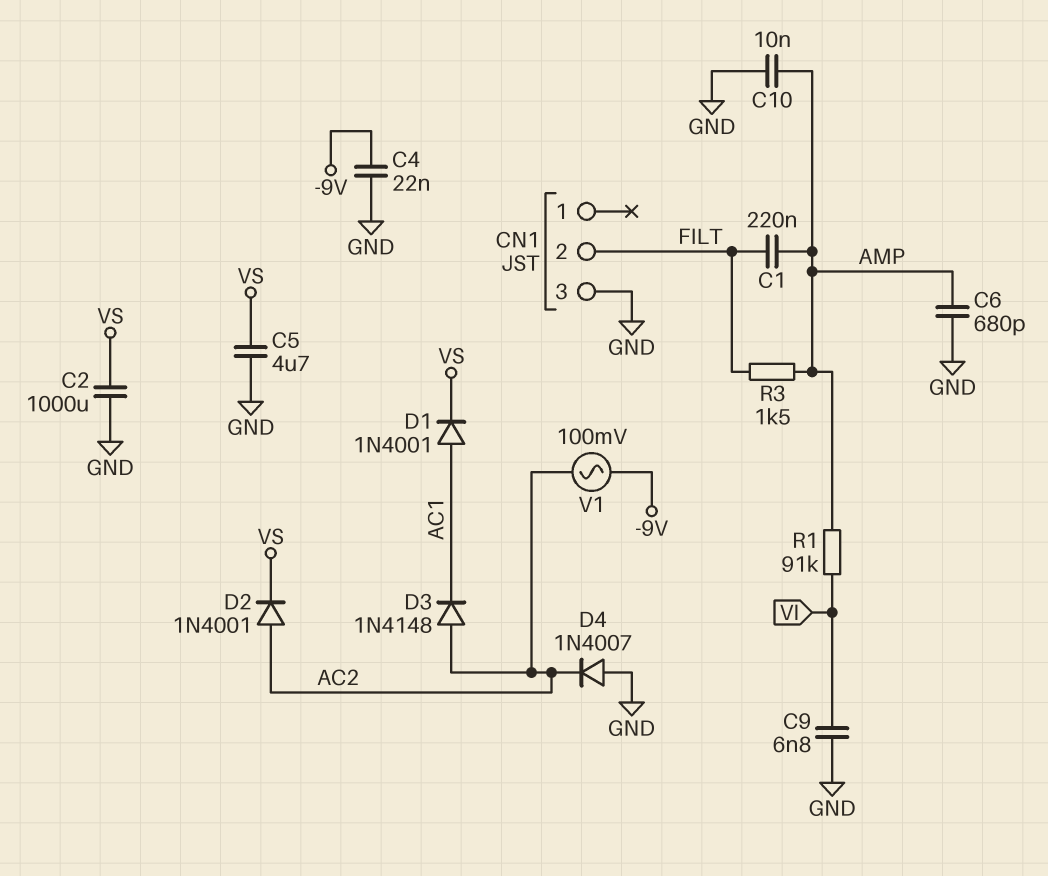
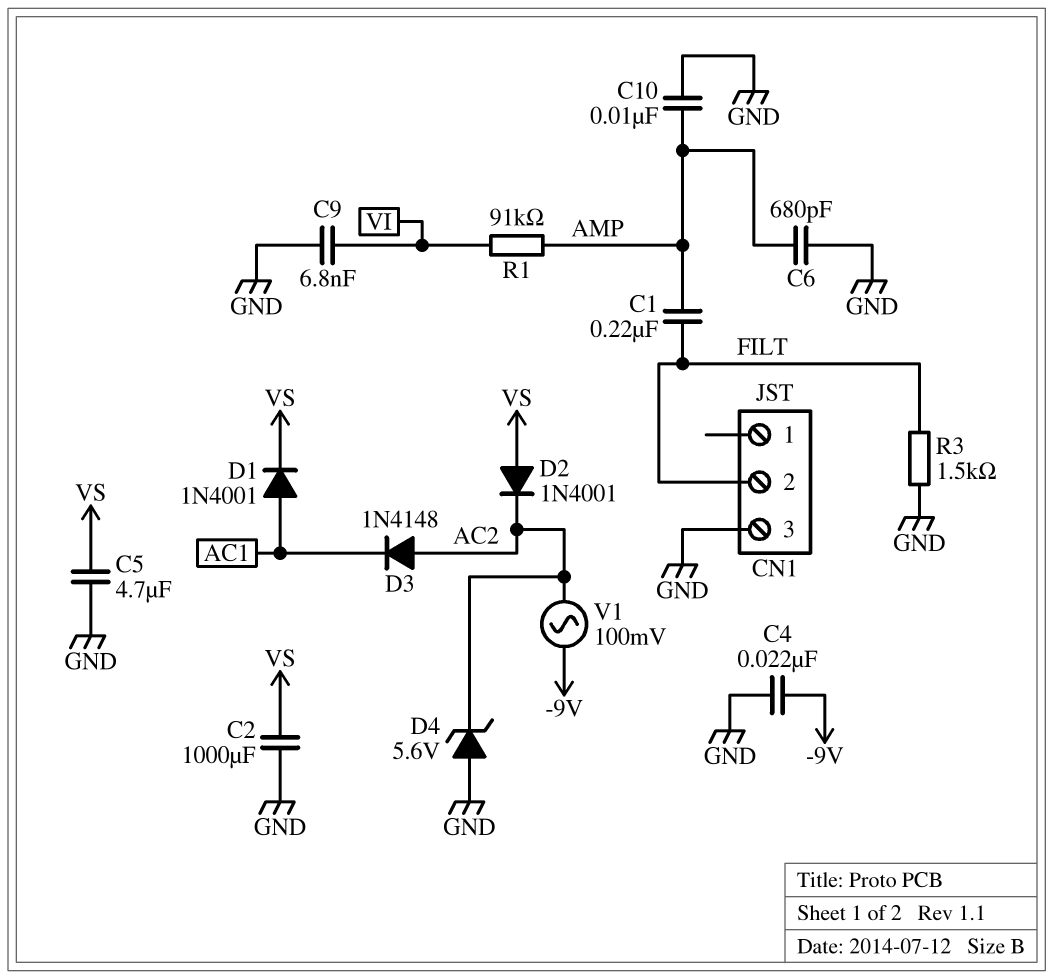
D2: diode 1N4001 (A AC2, K VS) -> diode 1N4001 (A VS, K AC2)
D4: diode 1N4007 (A GND, K AC2) -> zener 5.6V (A GND, K AC2)
R3: 1.5k (AMP, FILT) -> 1.5k (FILT, GND)

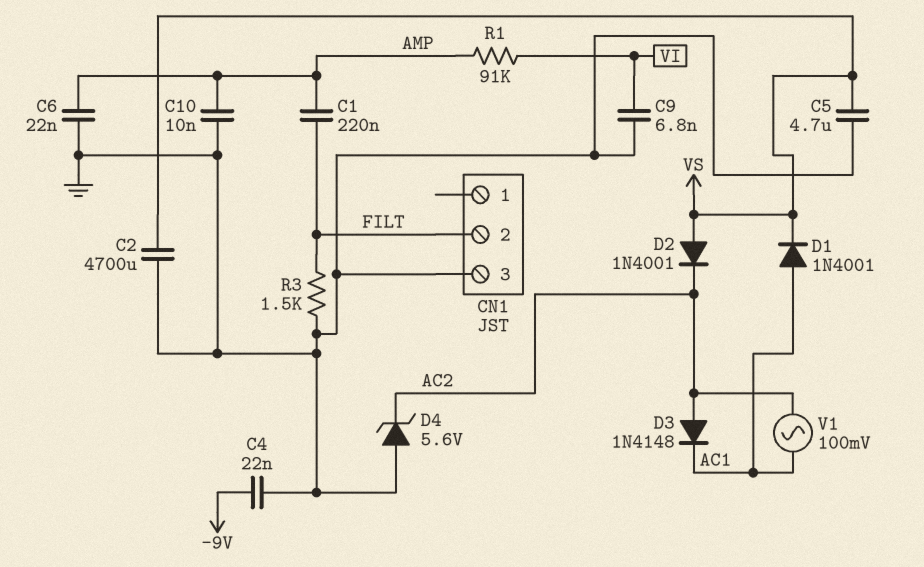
C2: 1000uF (GND, VS) -> 4700uF (GND, VS)
C6: 680pF (AMP, GND) -> 22nF (AMP, GND)
V1: AC 100mV (-9V, AC2) -> AC 100mV (AC1, AC2)

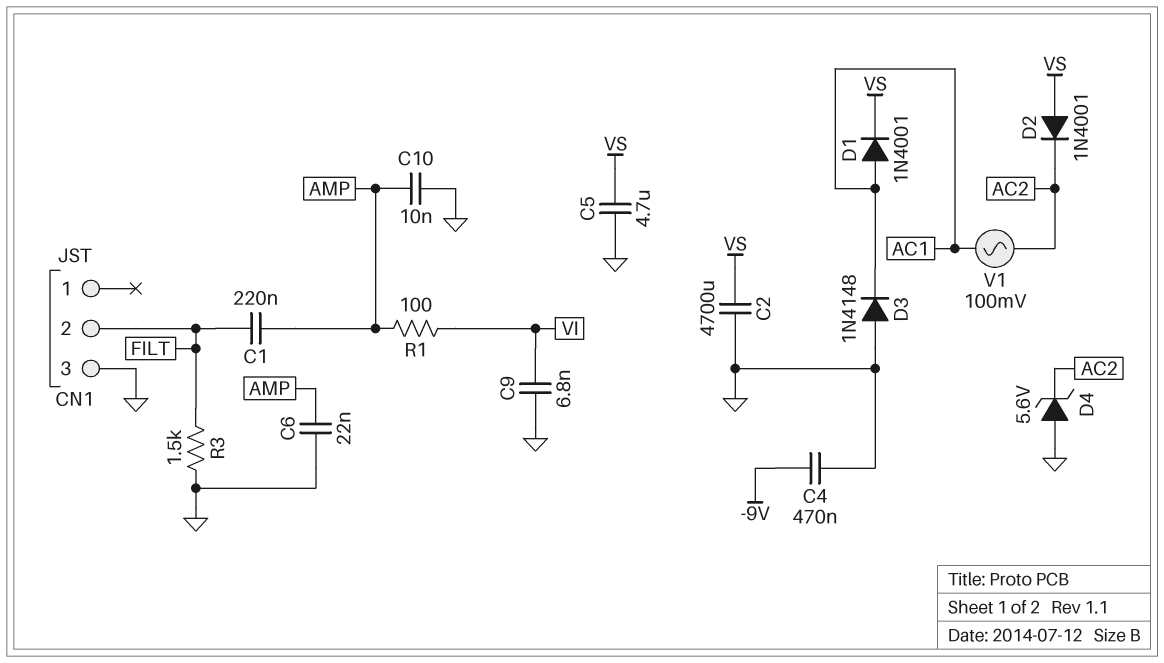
C4: 22nF (-9V, GND) -> 470nF (-9V, GND)
D3: diode 1N4148 (A AC2, K AC1) -> diode 1N4148 (A GND, K AC1)
R1: 91k (AMP, VI) -> 100 (AMP, VI)

